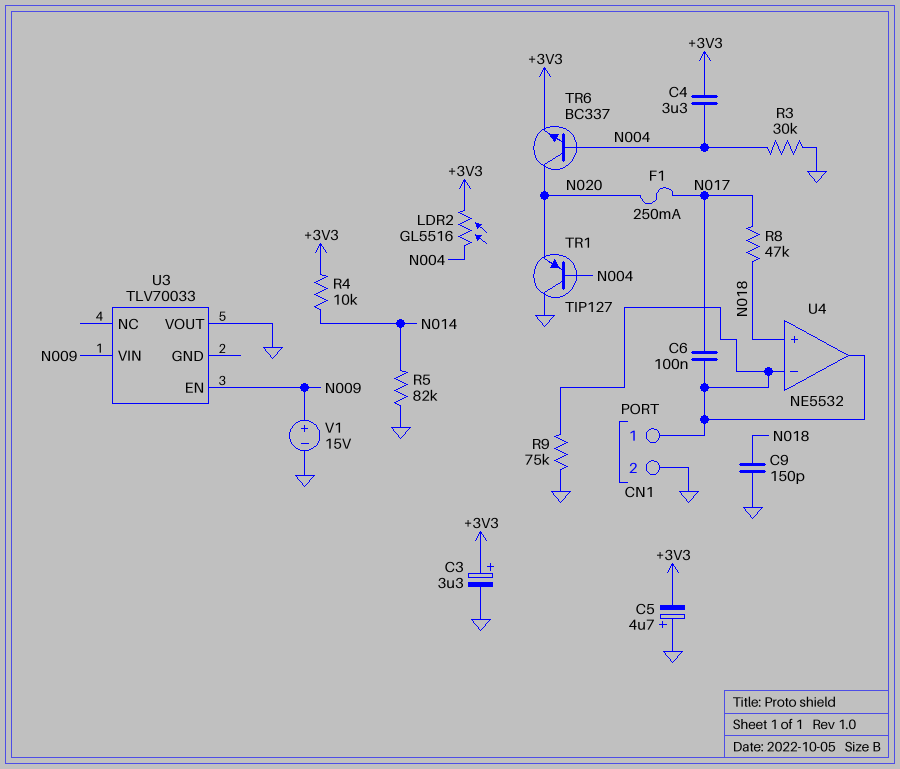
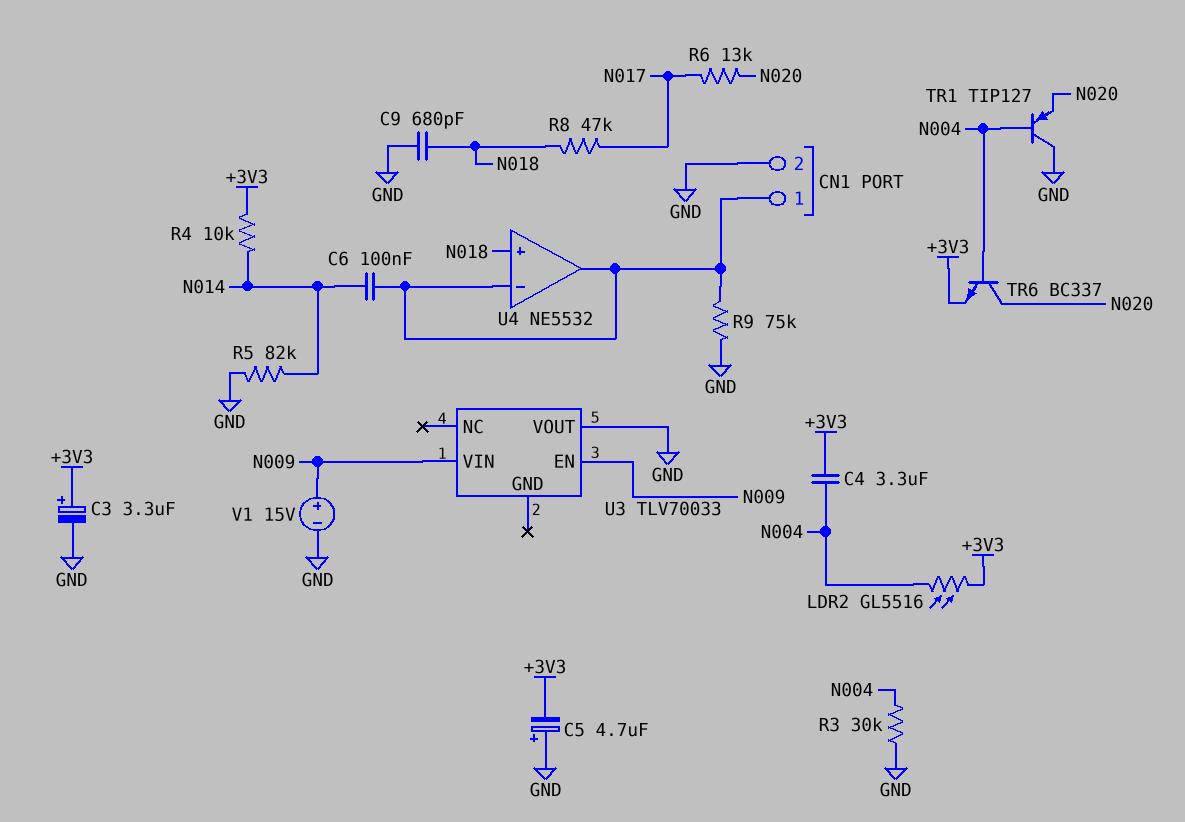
C6: 100nF (CN1/1, N017) -> 100nF (CN1/1, N014)
C9: 150pF (GND, N018) -> 680pF (GND, N018)
F1: 250mA (N017, N020) -> none
R6: none -> 13k (N017, N020)

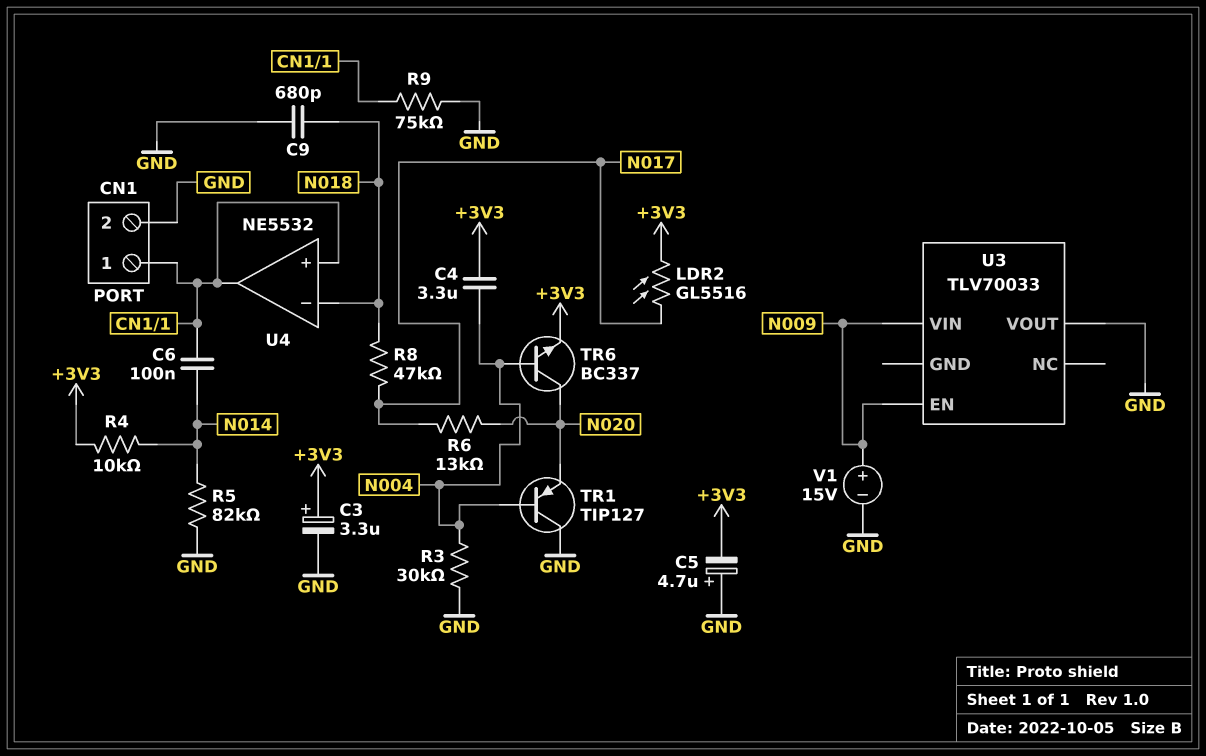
LDR2: GL5516 (+3V3, N004) -> GL5516 (+3V3, N017)
U4 pin in+: N018 -> CN1/1
U4 pin in-: CN1/1 -> N018

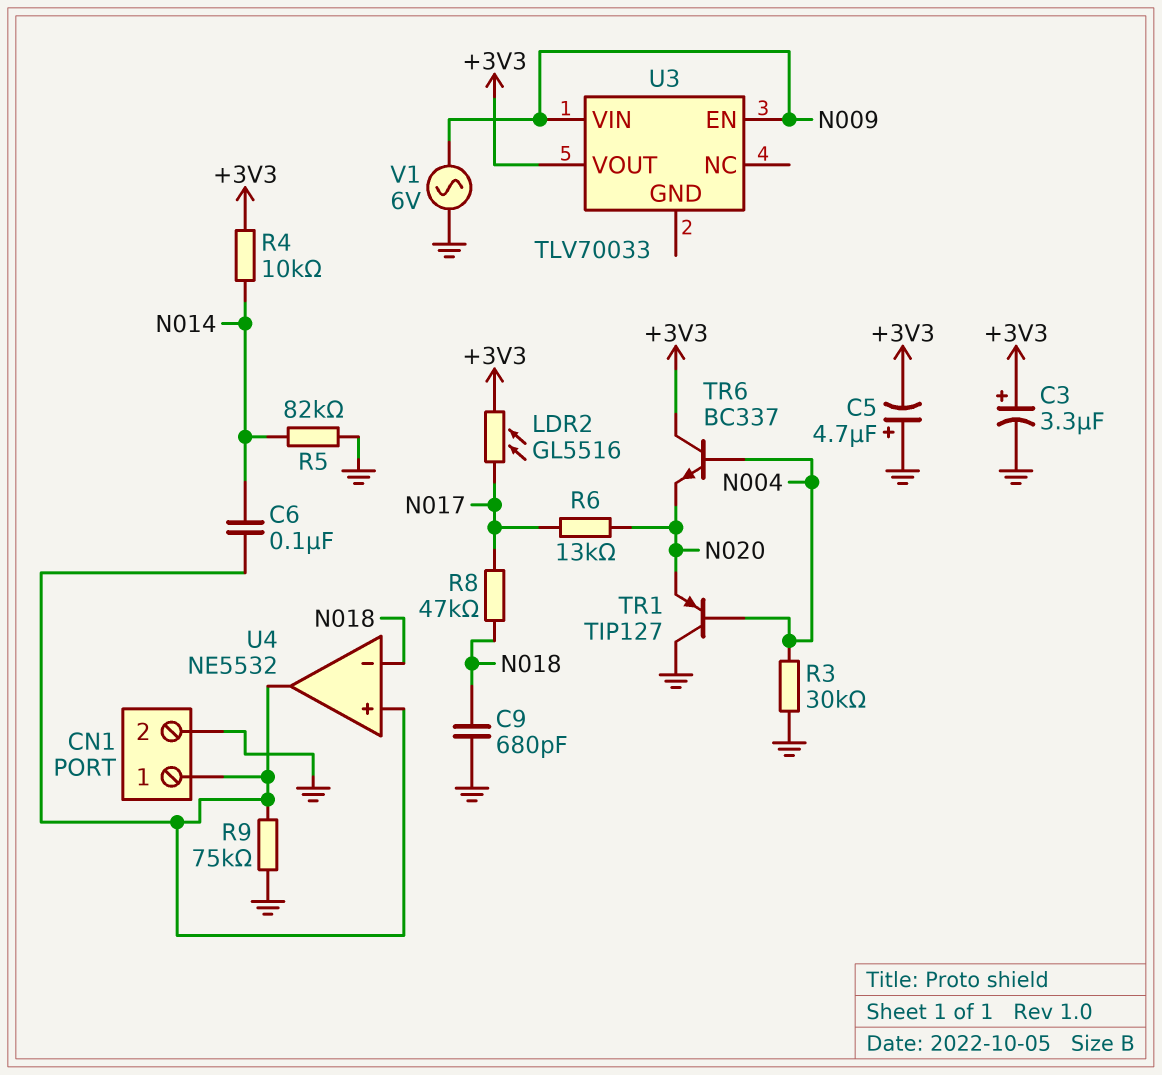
C4: 3.3uF (+3V3, N004) -> none
TR6: NPN BC337 (B N004, C N020, E +3V3) -> NPN BC337 (B N004, C +3V3, E N020)
U3 pin VOUT: GND -> +3V3
V1: 15V (plus N009, minus GND) -> AC 6V (GND, N009)

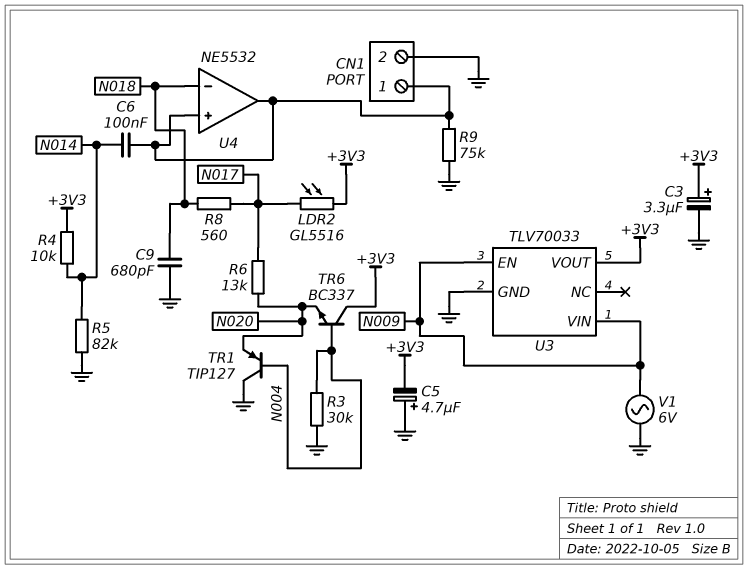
R8: 47k (N017, N018) -> 560 (N017, N018)
U3 pin GND: none -> GND

